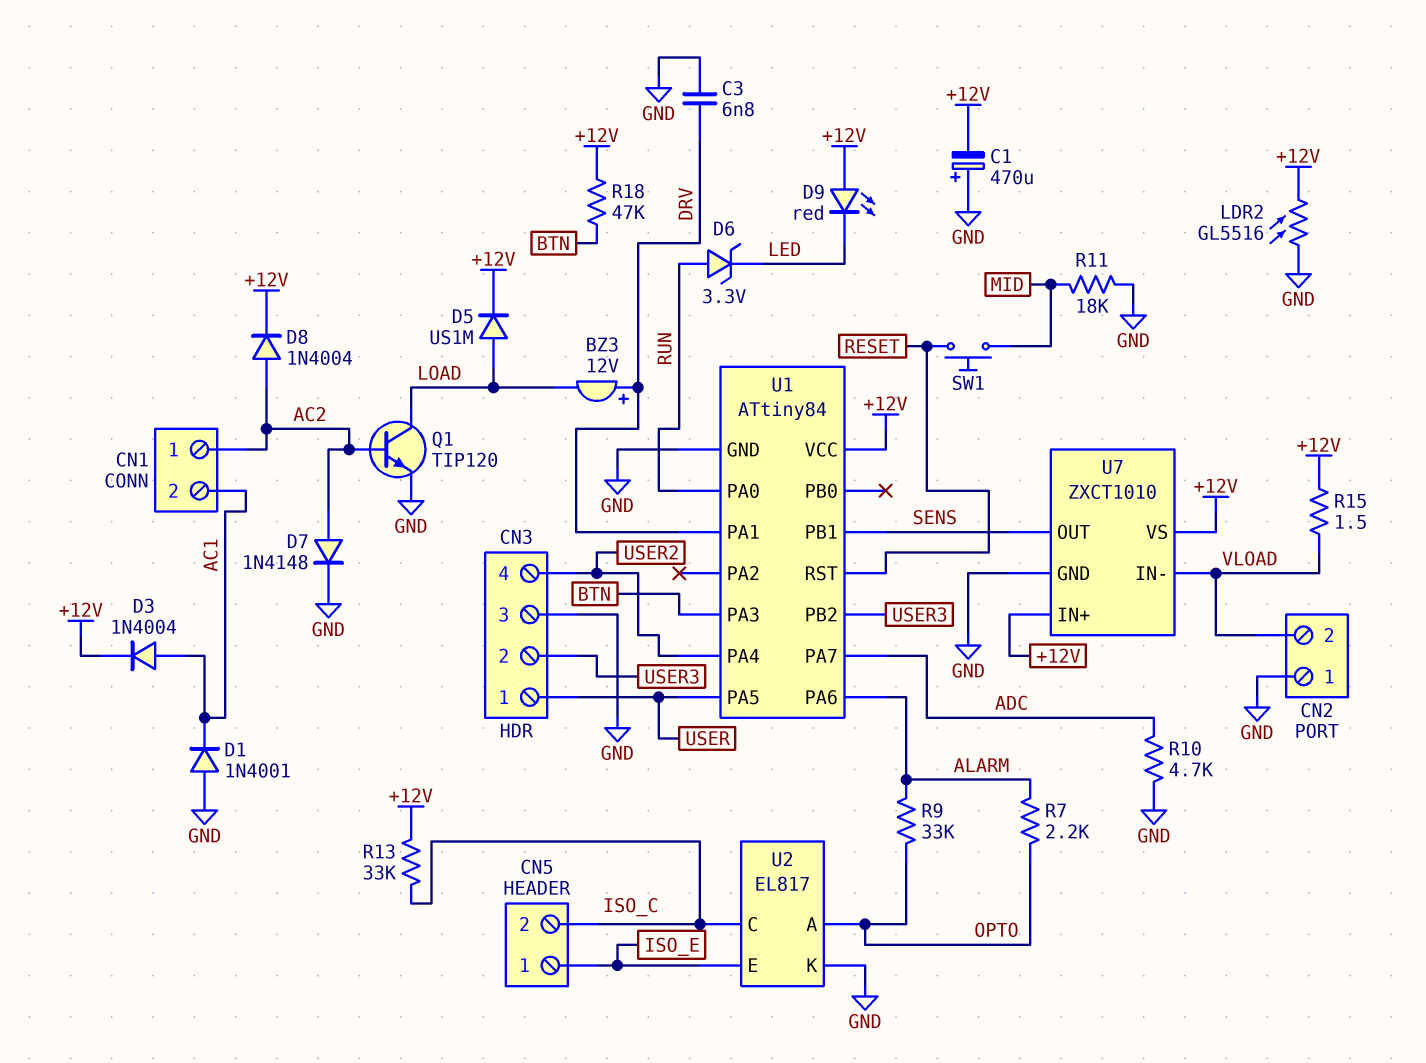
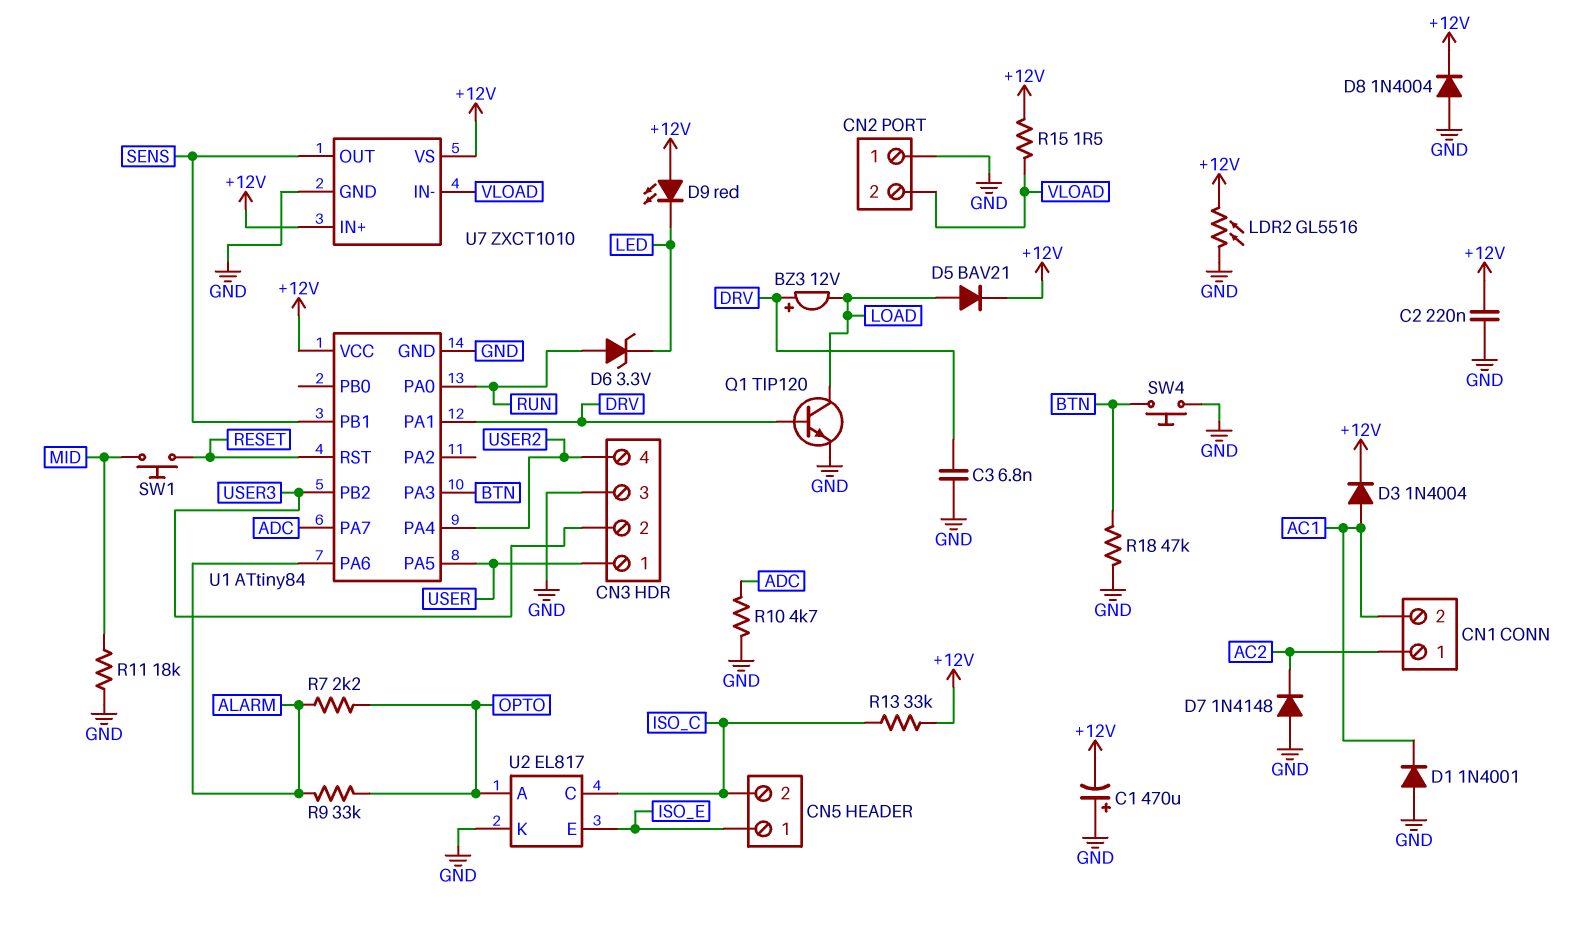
C2: none -> 220nF (+12V, GND)
D5: diode US1M (A LOAD, K +12V) -> diode BAV21 (A LOAD, K +12V)
D7: diode 1N4148 (A AC2, K GND) -> diode 1N4148 (A GND, K AC2)
D8: diode 1N4004 (A AC2, K +12V) -> diode 1N4004 (A GND, K +12V)
Q1: NPN TIP120 (B AC2, C LOAD, E GND) -> NPN TIP120 (B DRV, C LOAD, E GND)
R18: 47k (+12V, BTN) -> 47k (BTN, GND)
SW4: none -> button (BTN, GND)

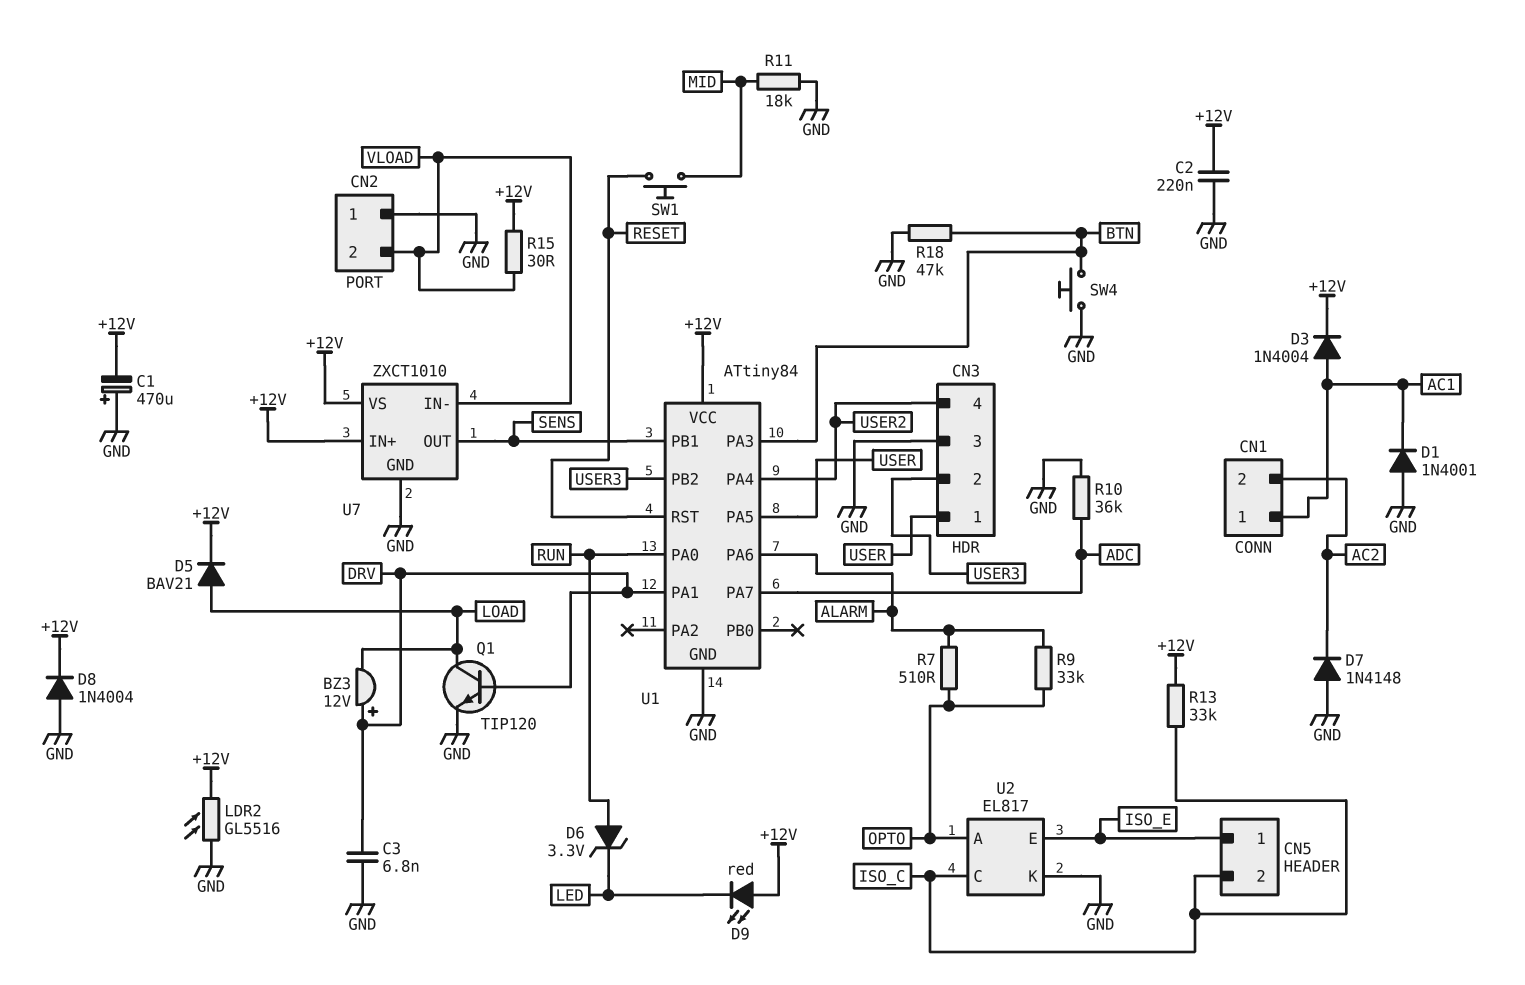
CN1 pin 1: AC2 -> AC1
CN1 pin 2: AC1 -> AC2
R7: 2.2k (ALARM, OPTO) -> 510 (ALARM, OPTO)
R10: 4.7k (ADC, GND) -> 36k (ADC, GND)
R15: 1.5 (+12V, VLOAD) -> 30 (+12V, VLOAD)

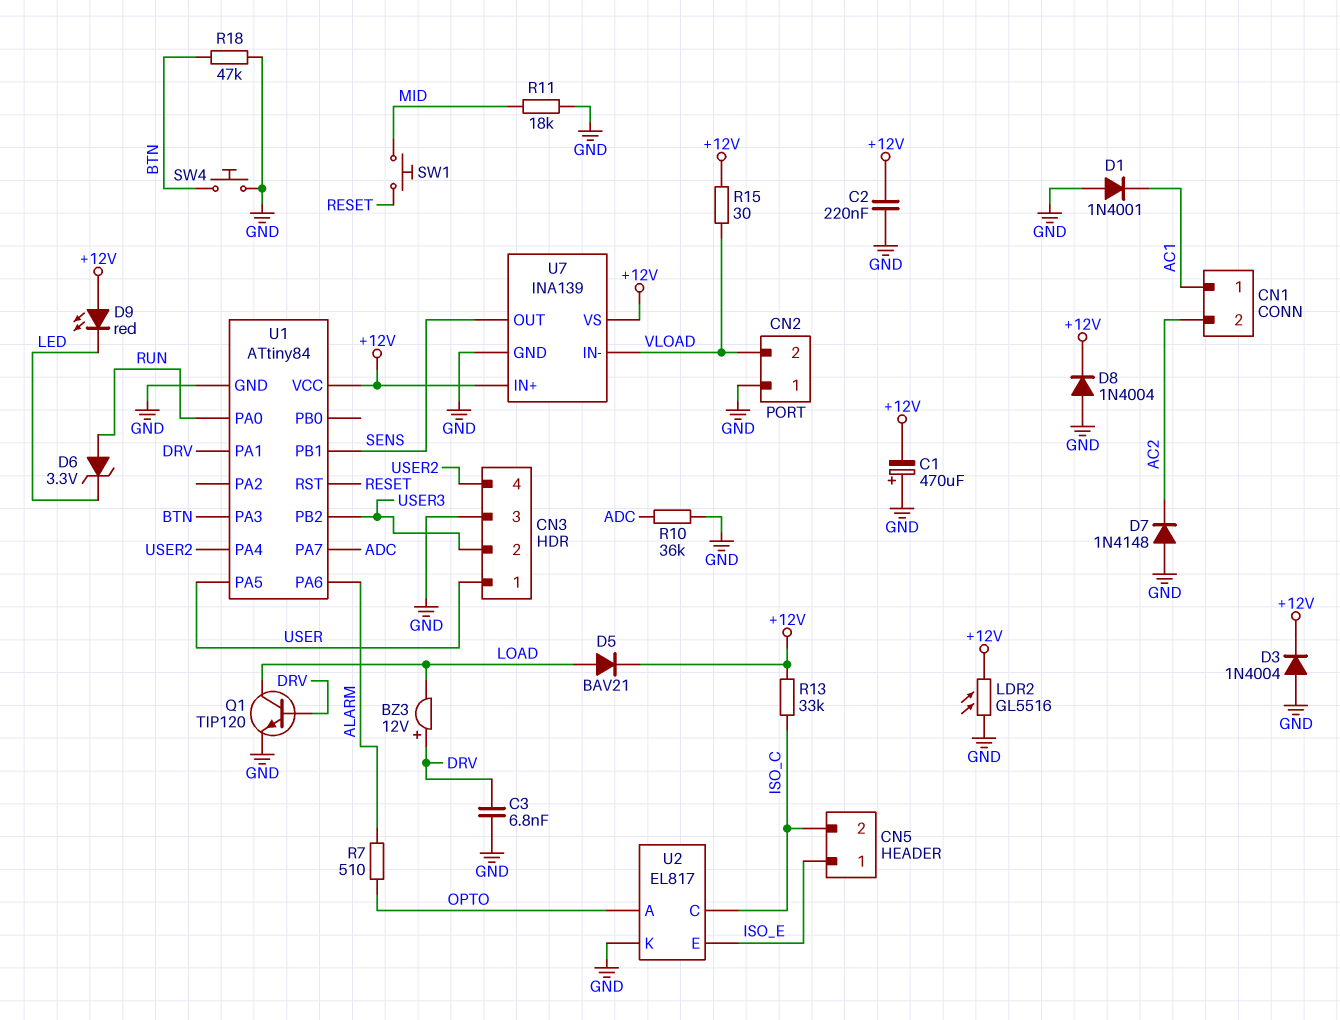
D3: diode 1N4004 (A AC1, K +12V) -> diode 1N4004 (A GND, K +12V)
R9: 33k (ALARM, OPTO) -> none
U7: ZXCT1010 -> INA139

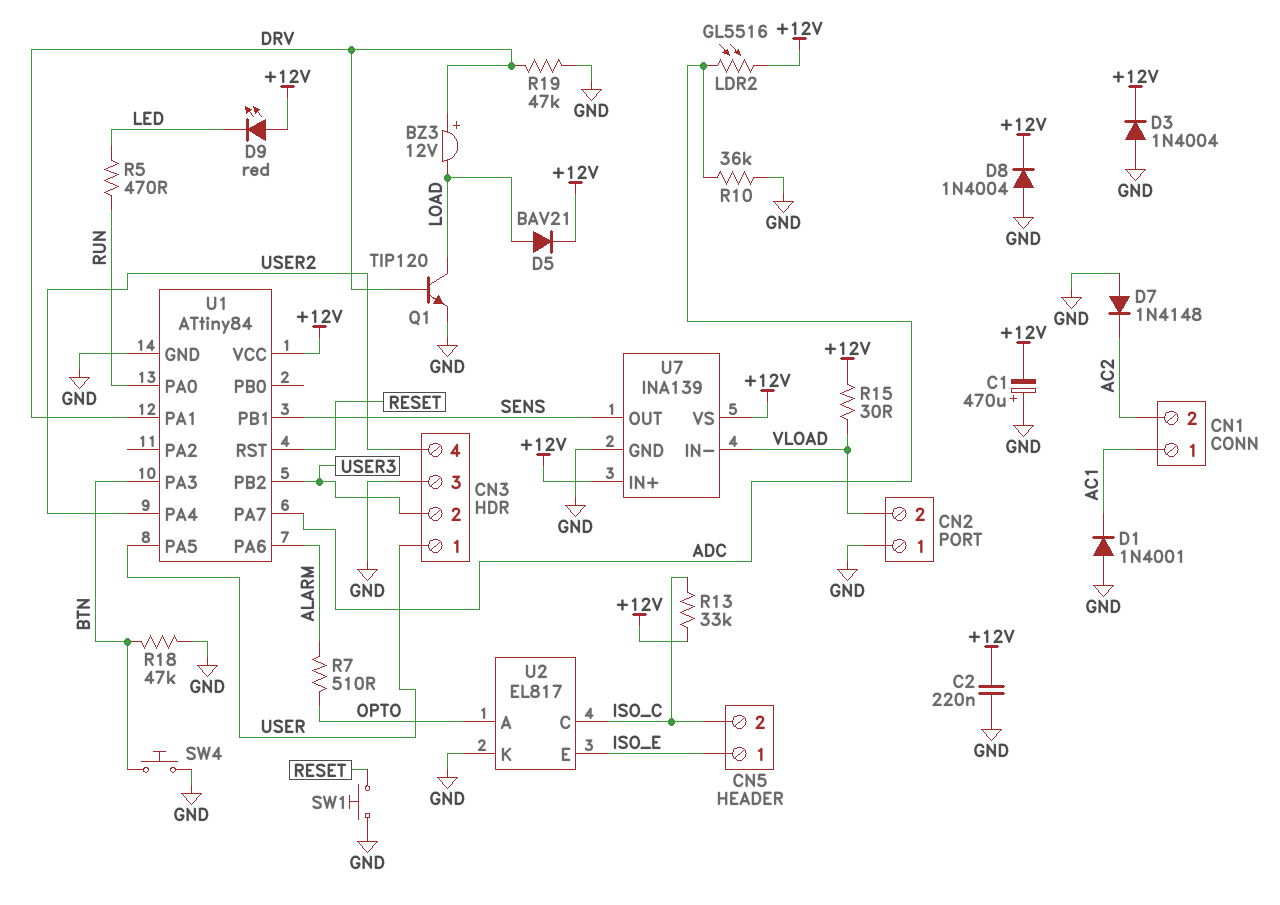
C3: 6.8nF (DRV, GND) -> none
D6: zener 3.3V (A RUN, K LED) -> none
LDR2: GL5516 (+12V, GND) -> GL5516 (+12V, ADC)
R5: none -> 470 (LED, RUN)
R11: 18k (GND, MID) -> none
R19: none -> 47k (DRV, GND)
SW1: button (MID, RESET) -> button (GND, RESET)

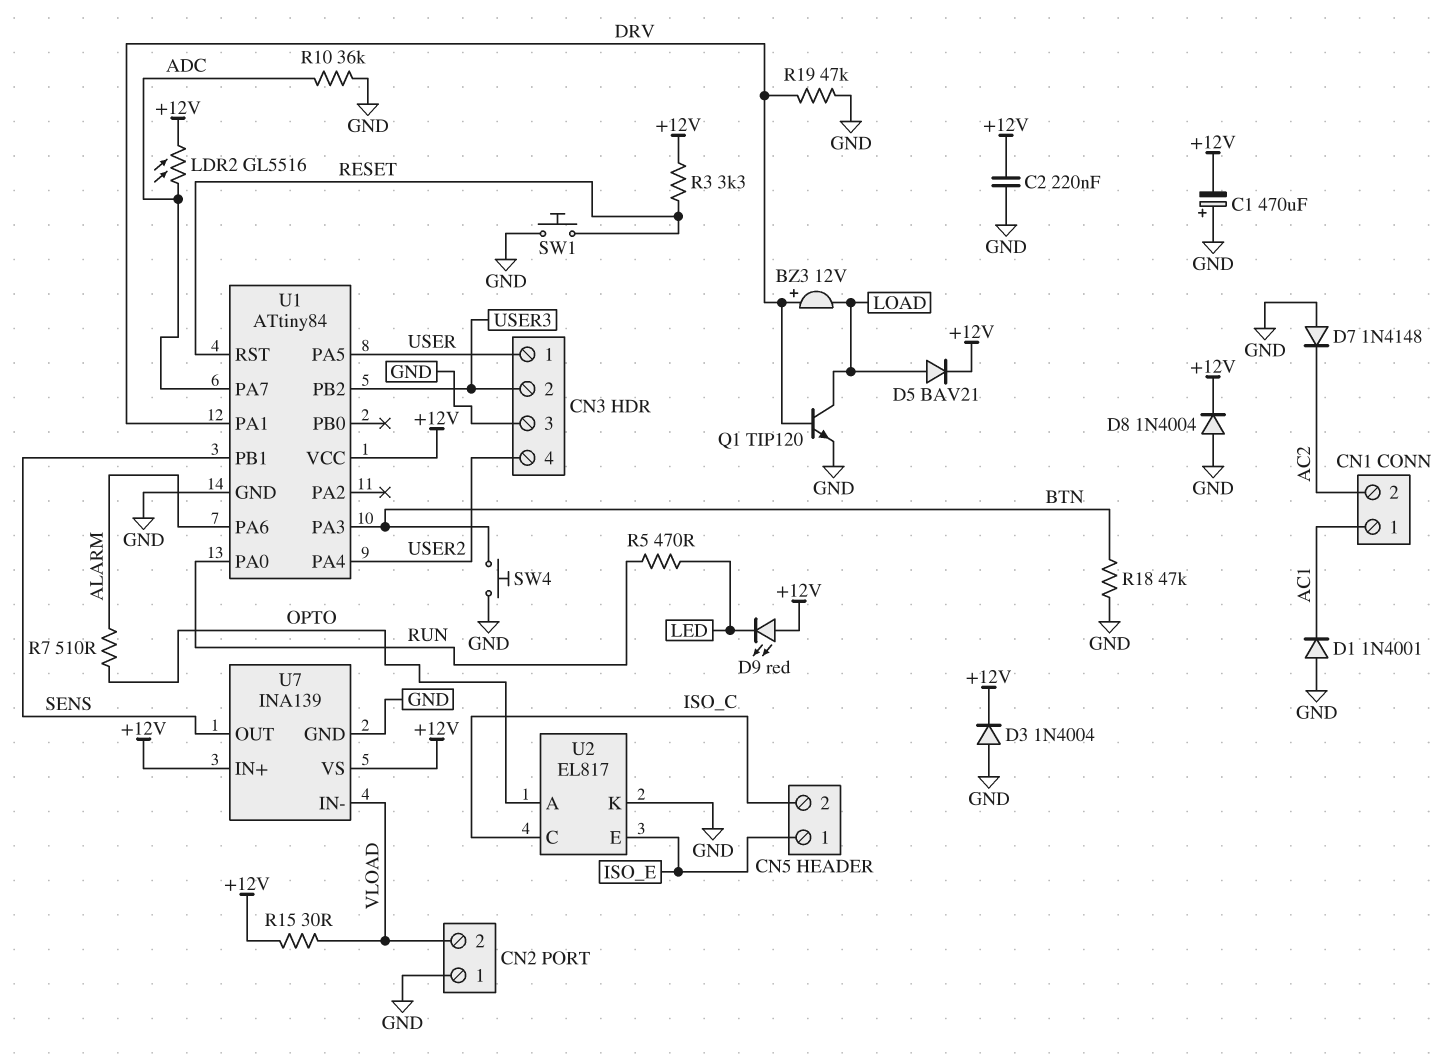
R3: none -> 3.3k (+12V, RESET)
R13: 33k (+12V, ISO_C) -> none

